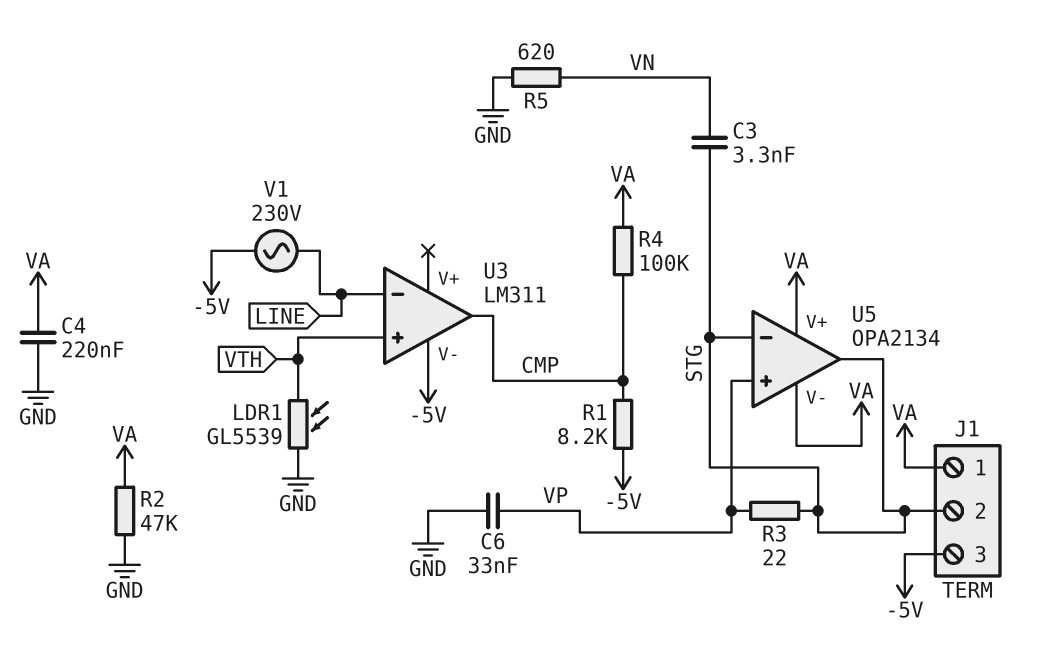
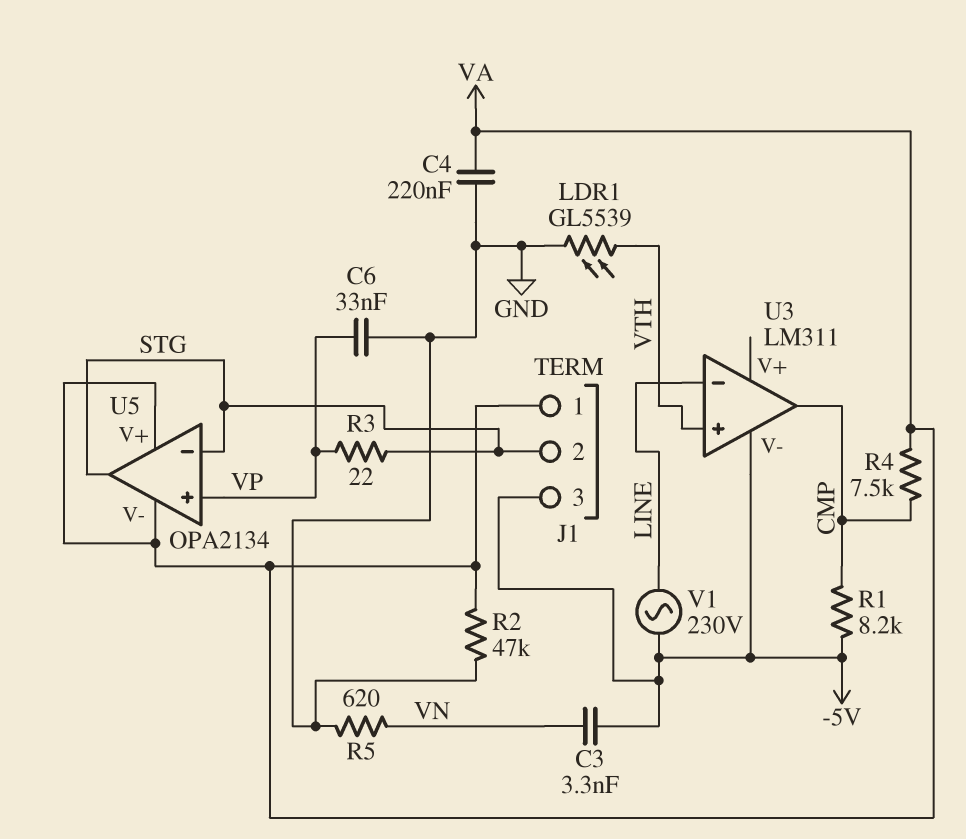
C3: 3.3nF (STG, VN) -> 3.3nF (-5V, VN)
R4: 100k (CMP, VA) -> 7.5k (CMP, VA)

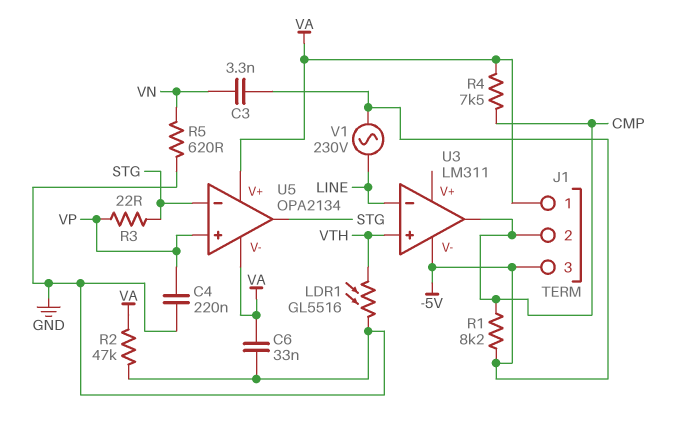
C4: 220nF (GND, VA) -> 220nF (GND, VP)
C6: 33nF (GND, VP) -> 33nF (GND, VA)
J1 pin 2: STG -> CMP
LDR1: GL5539 (GND, VTH) -> GL5516 (GND, VTH)

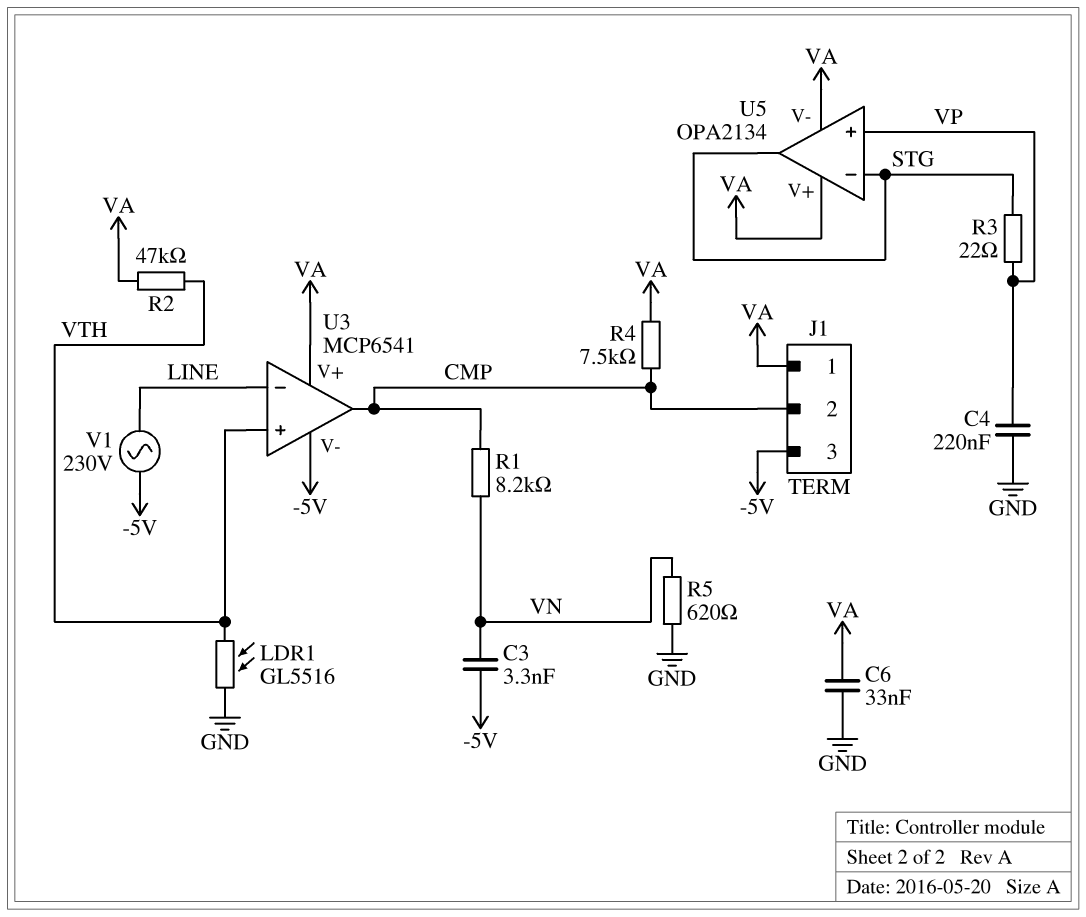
R1: 8.2k (-5V, CMP) -> 8.2k (CMP, VN)
R2: 47k (GND, VA) -> 47k (VA, VTH)
U3: LM311 -> MCP6541
U3 pin V+: none -> VA

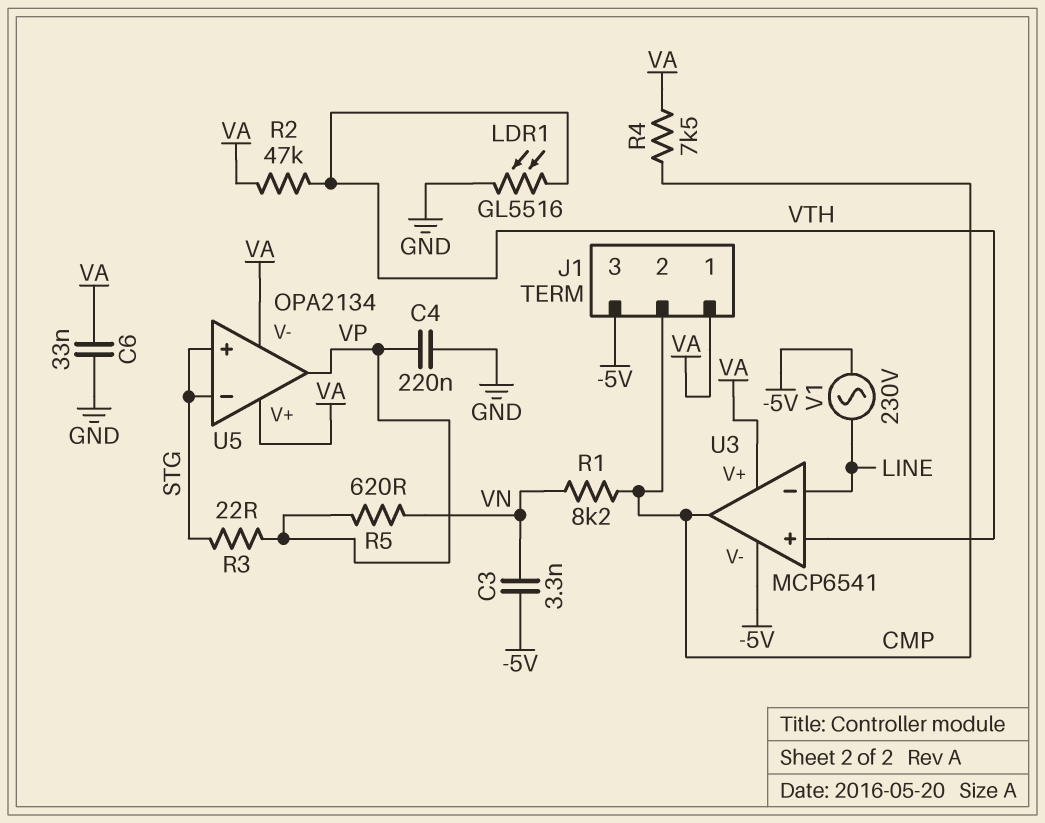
R5: 620 (GND, VN) -> 620 (VN, VP)
U5 pin in+: VP -> STG
U5 pin out: STG -> VP

